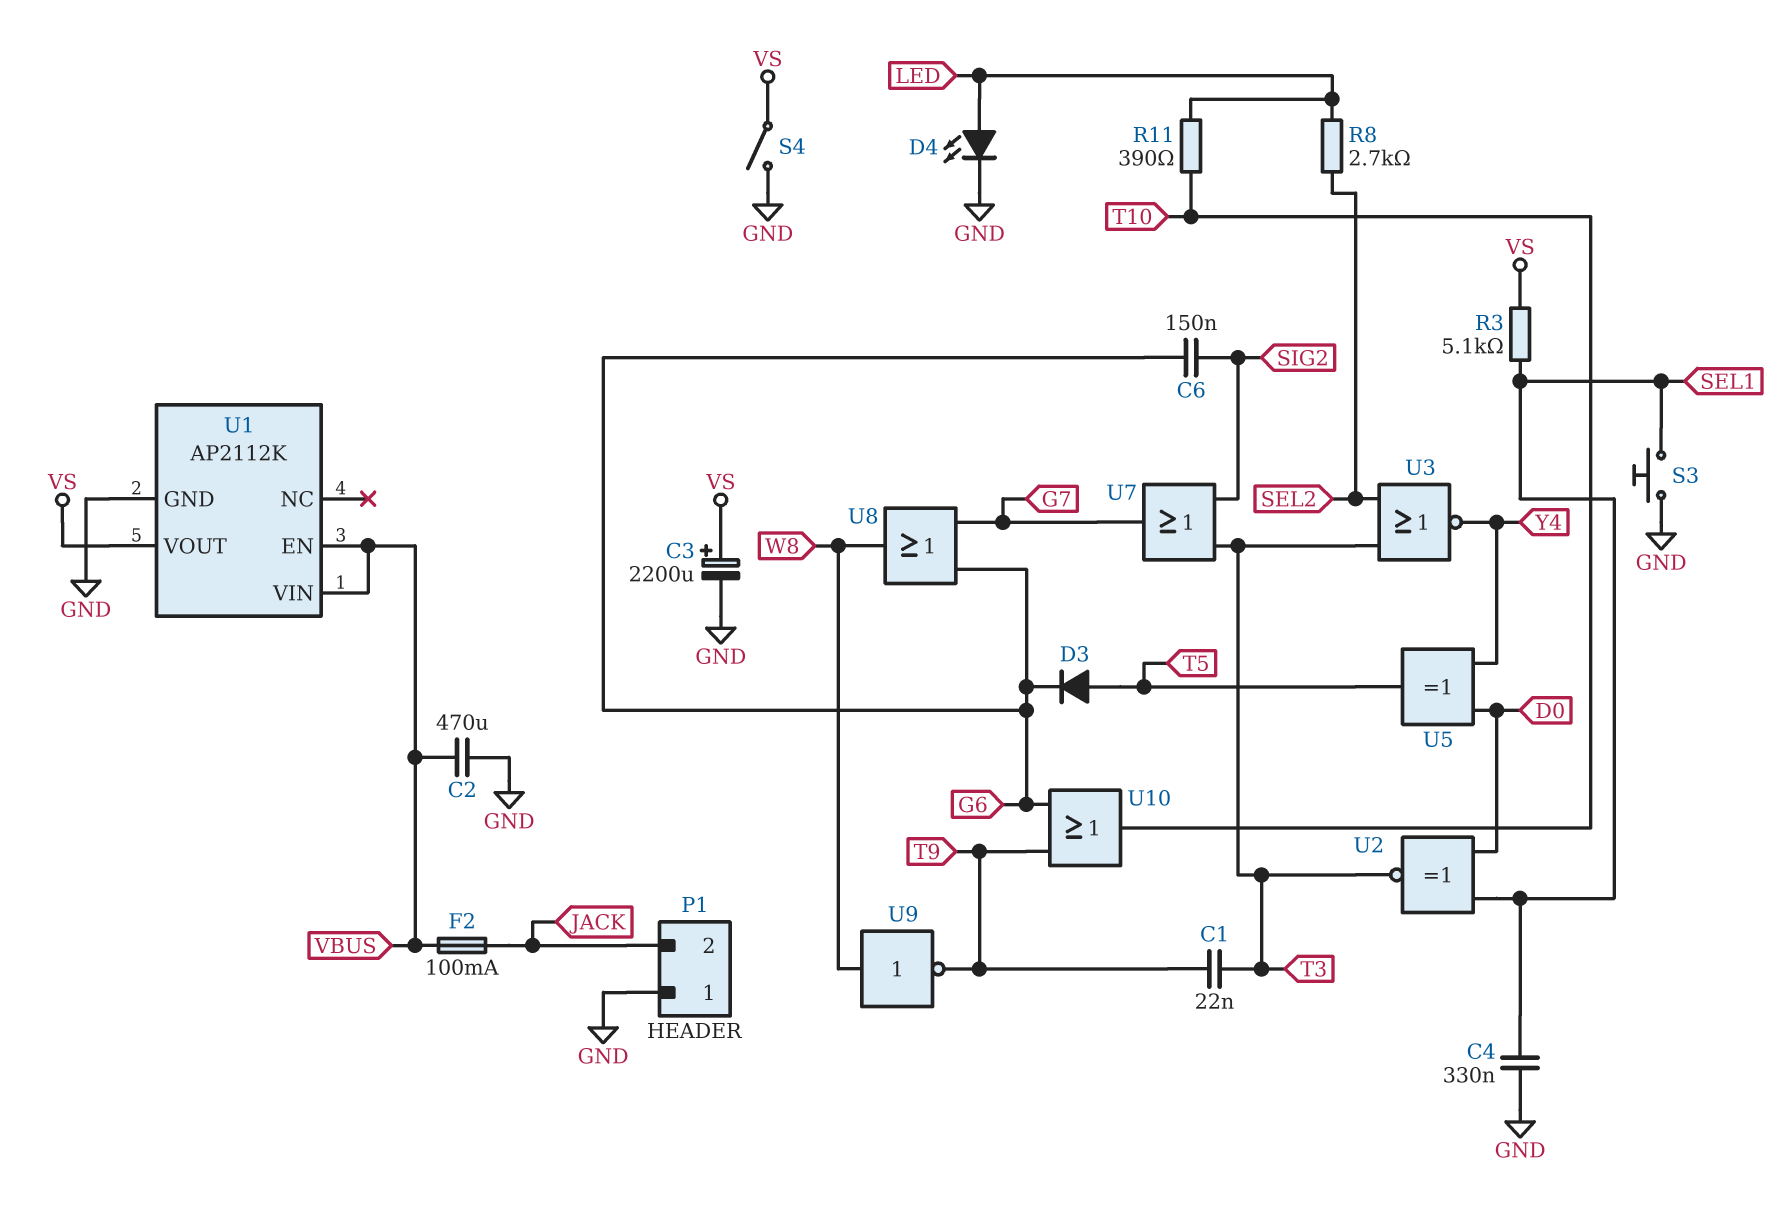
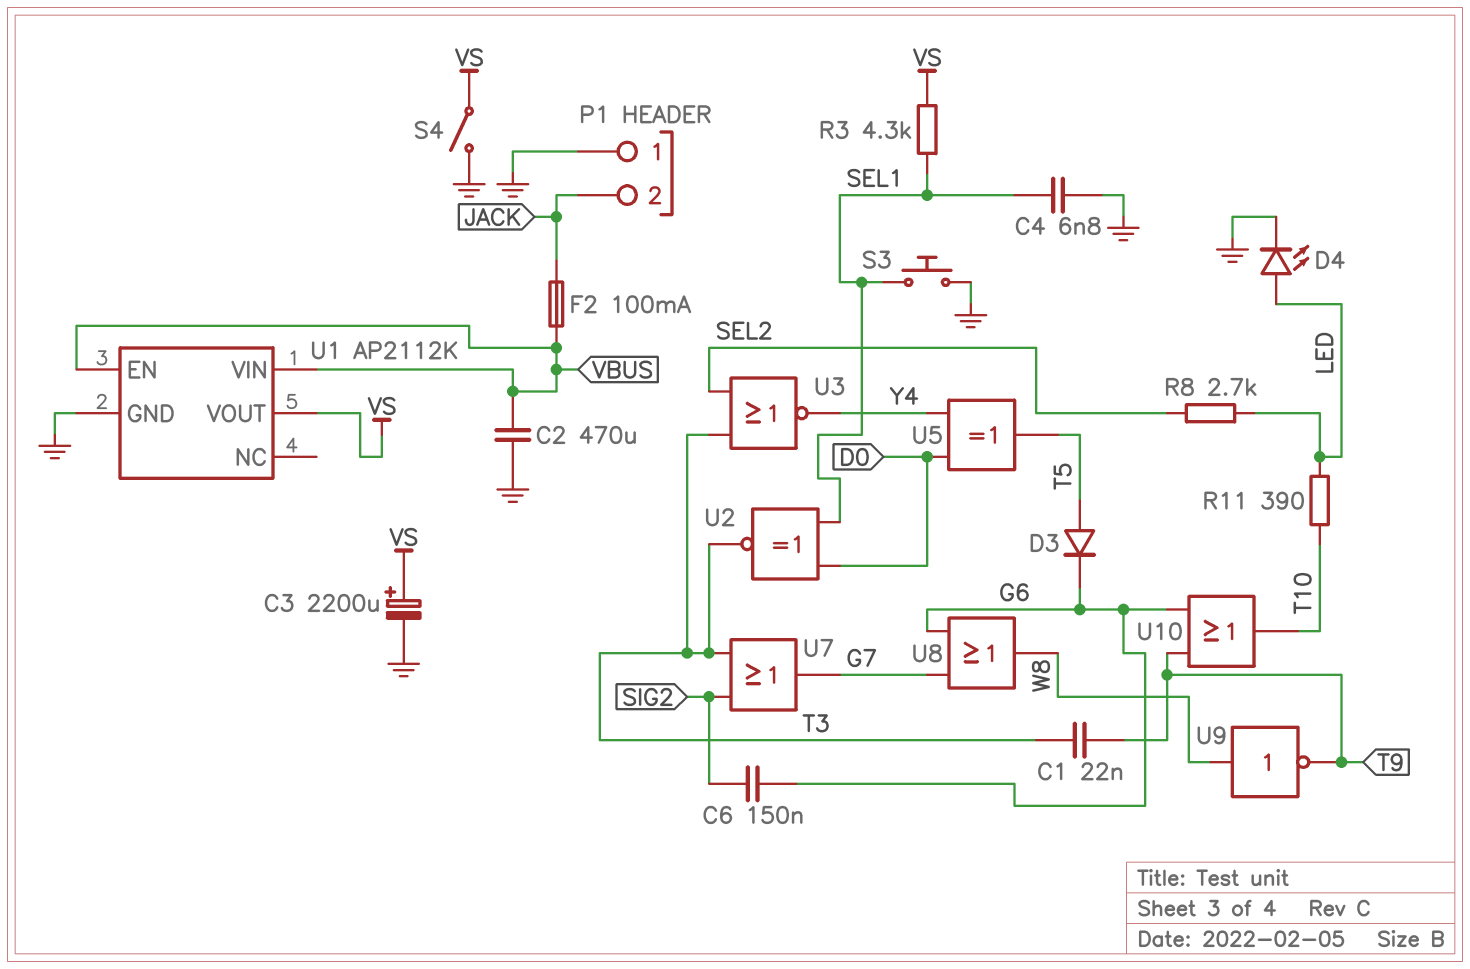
C4: 330nF (GND, SEL1) -> 6.8nF (GND, SEL1)
R3: 5.1k (SEL1, VS) -> 4.3k (SEL1, VS)

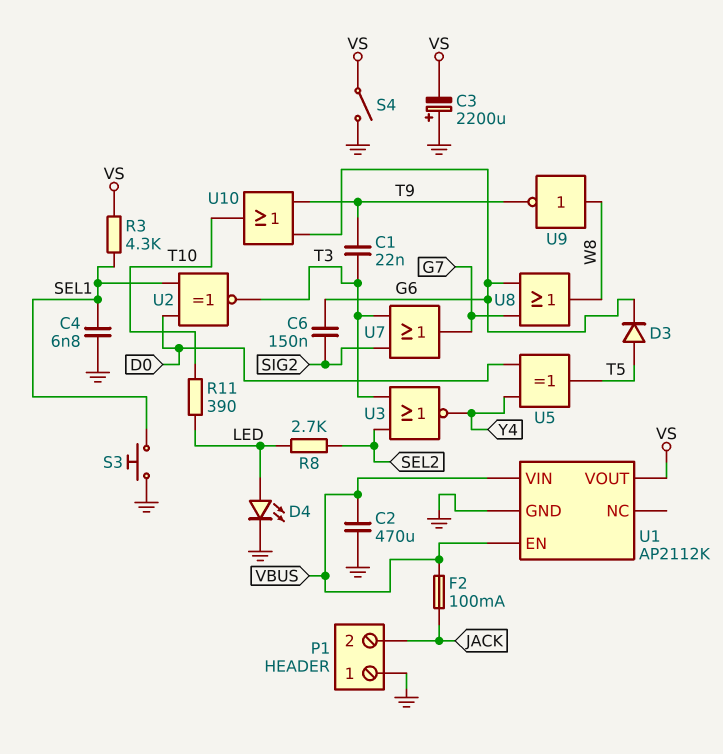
C3: 2200uF (plus VS, minus GND) -> 2200uF (plus GND, minus VS)

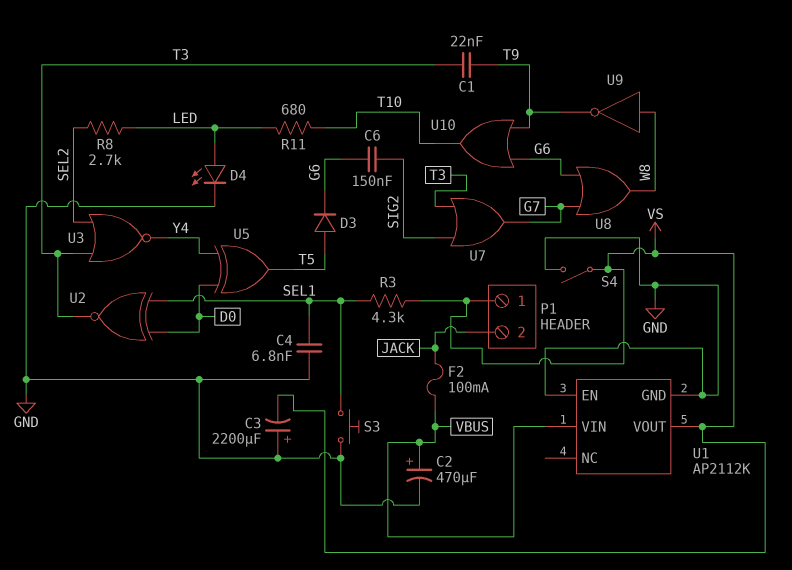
C2: 470uF (GND, VBUS) -> 470uF (plus VBUS, minus GND)
P1 pin 1: GND -> VS
R11: 390 (LED, T10) -> 680 (LED, T10)
U1 pin EN: VBUS -> GND

